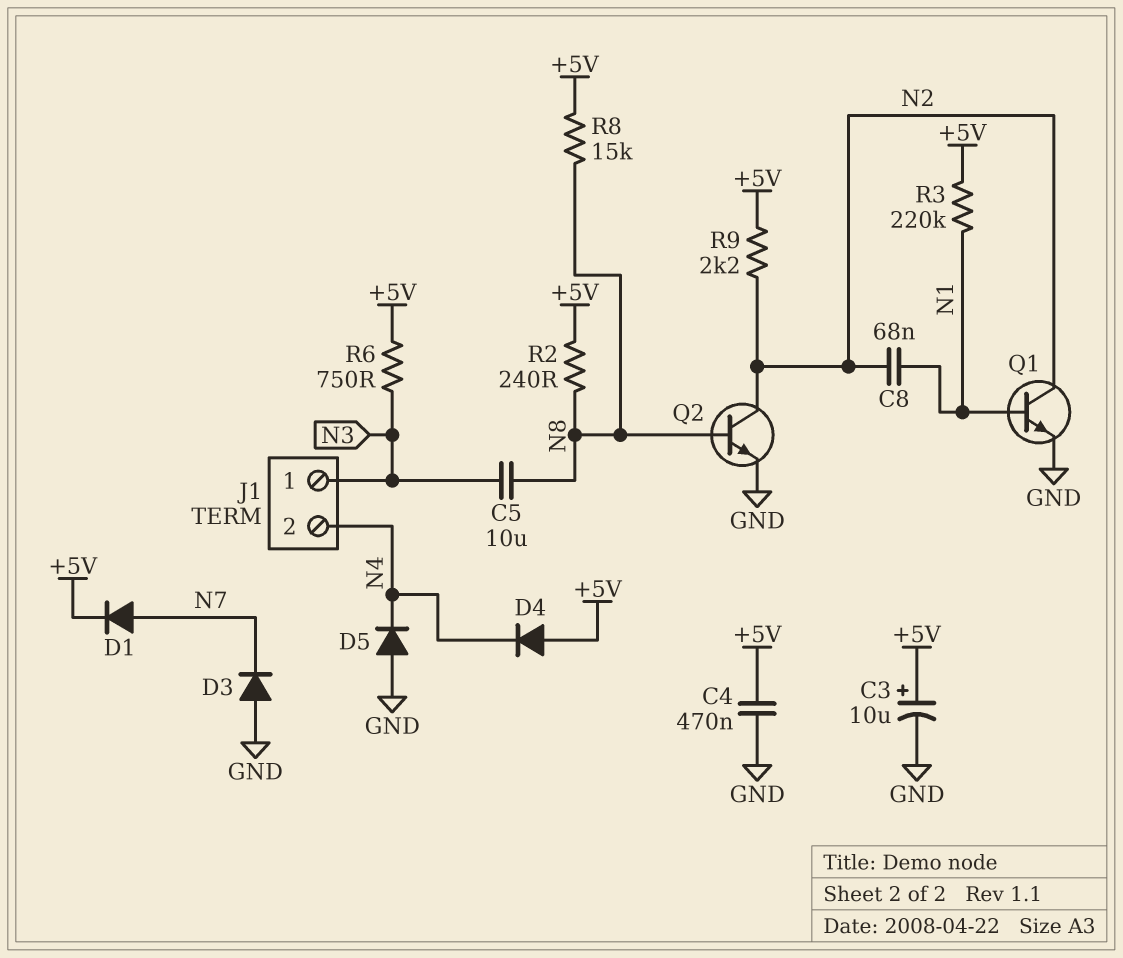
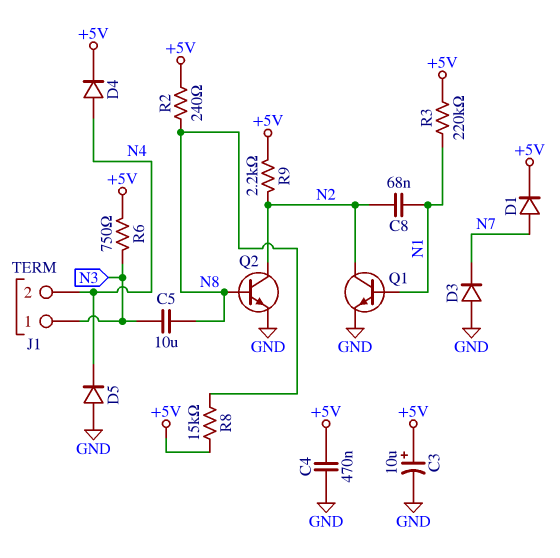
D4: diode (A +5V, K N4) -> diode (A N4, K +5V)

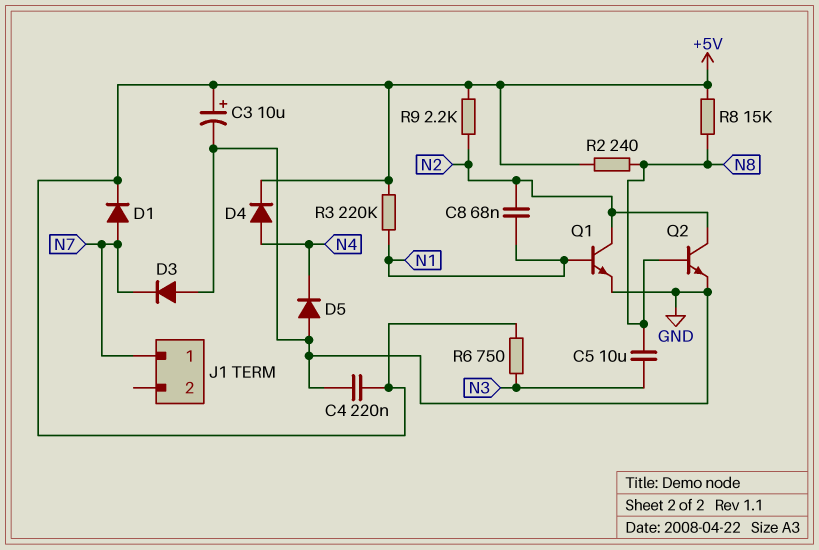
C4: 470nF (+5V, GND) -> 220nF (+5V, GND)
J1 pin 1: N3 -> N7
J1 pin 2: N4 -> none

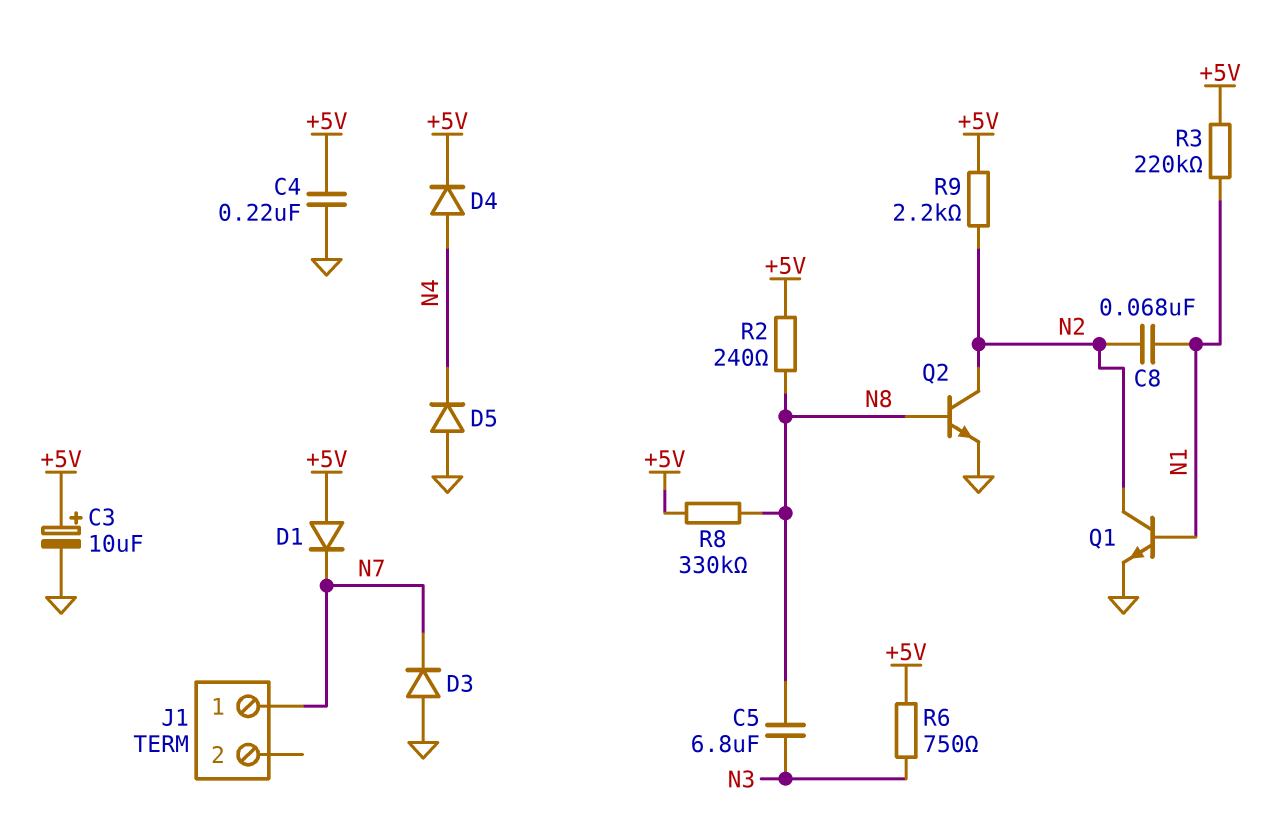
C5: 10uF (N3, N8) -> 6.8uF (N3, N8)
D1: diode (A N7, K +5V) -> diode (A +5V, K N7)
R8: 15k (+5V, N8) -> 330k (+5V, N8)

